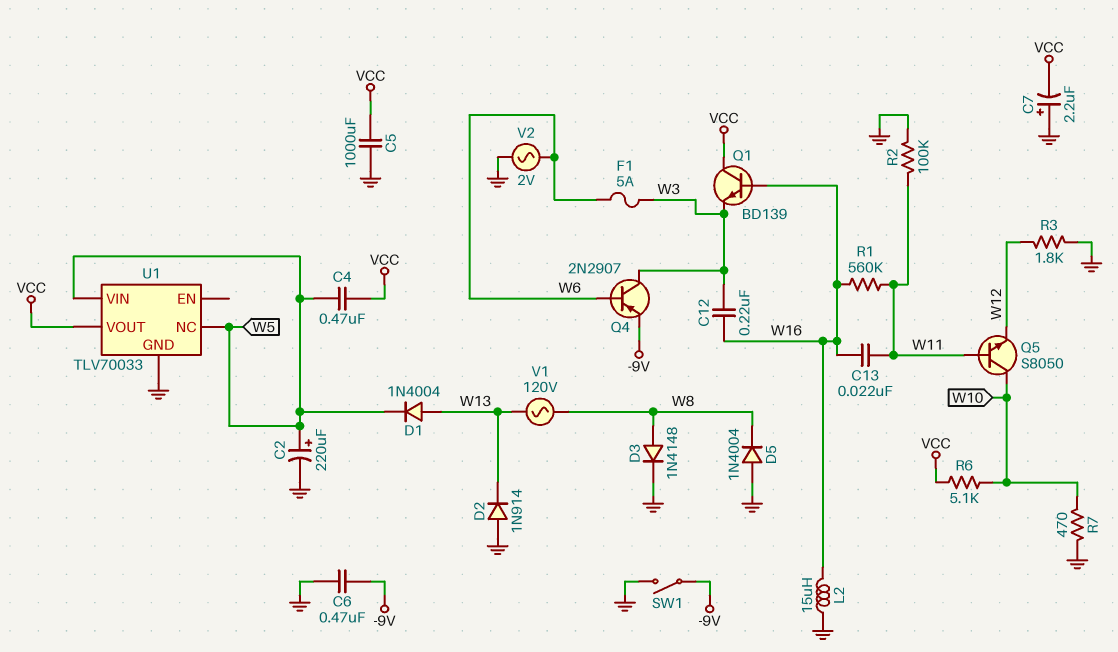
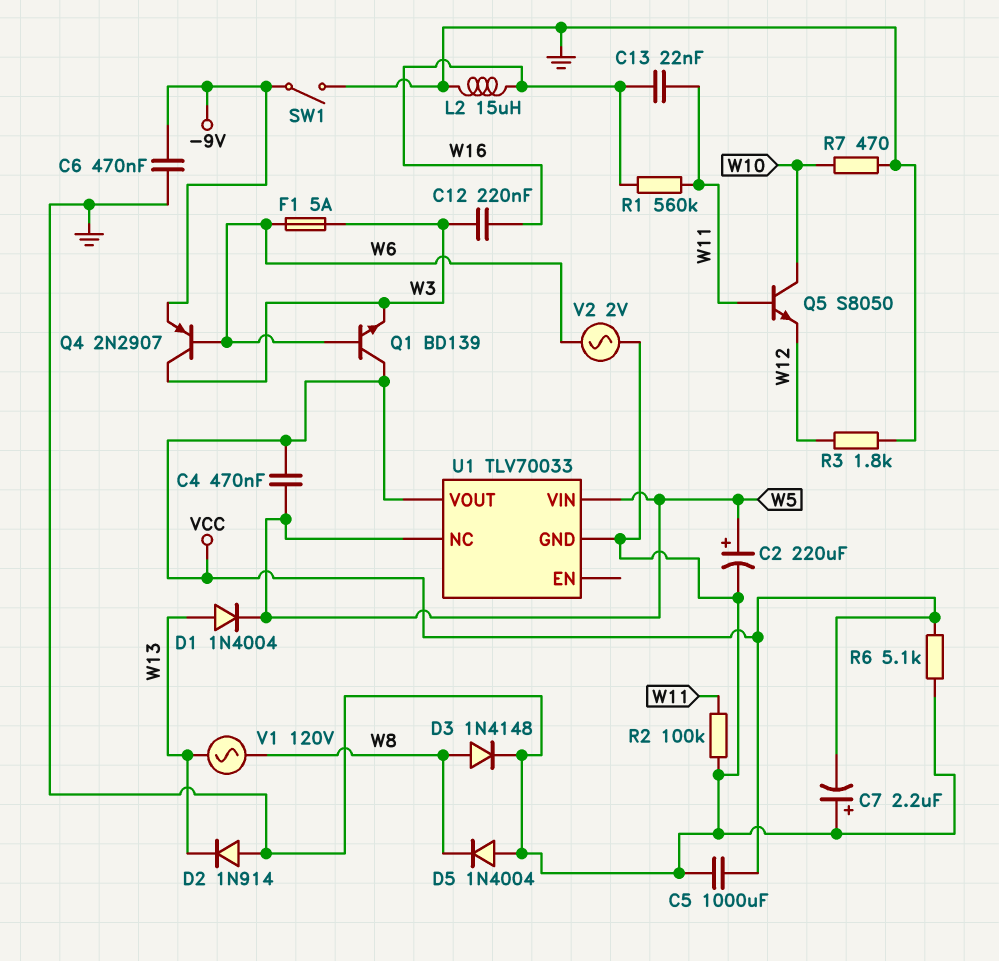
Q1: NPN BD139 (B W16, C VCC, E W3) -> NPN BD139 (B W6, C VCC, E W3)
R6: 5.1k (VCC, W10) -> 5.1k (GND, VCC)

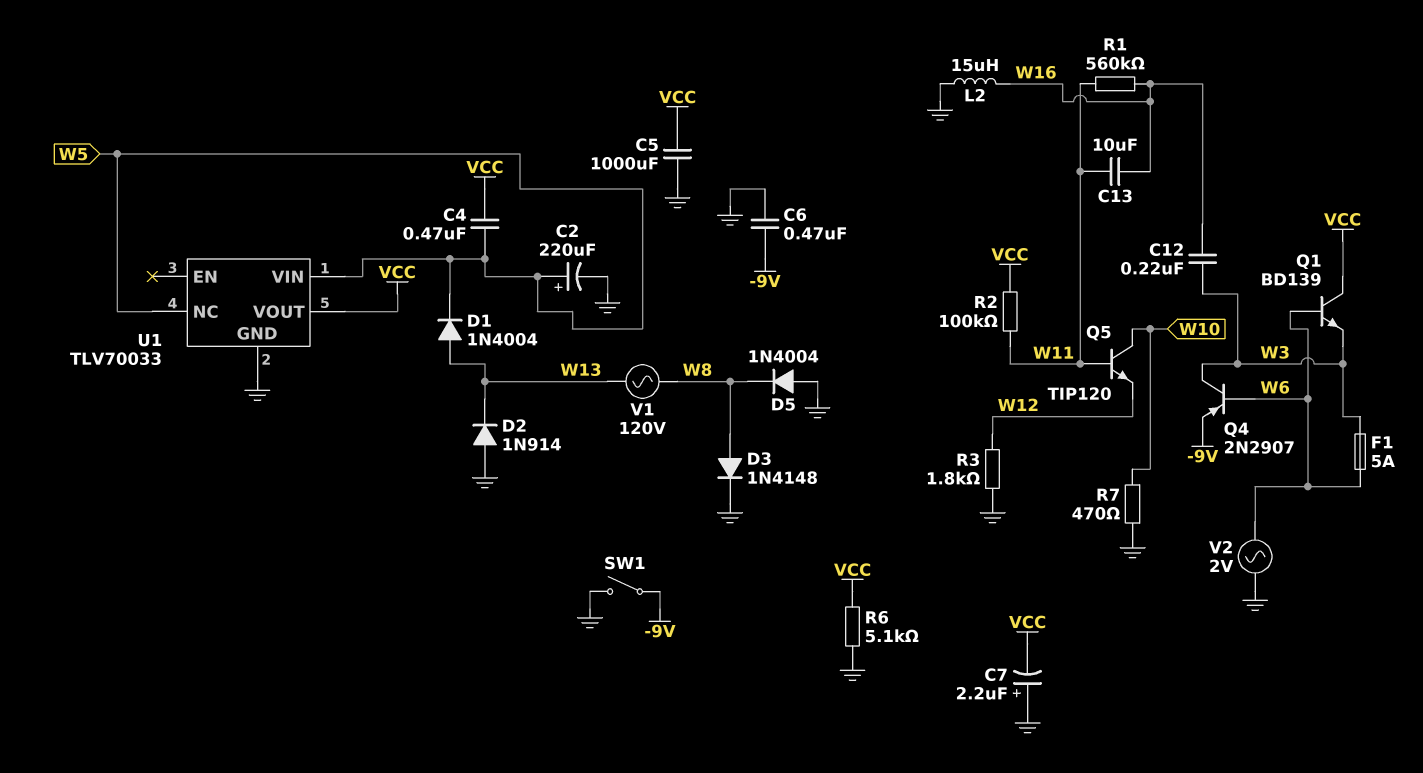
C13: 22nF (W11, W16) -> 10uF (W11, W16)
Q5: NPN S8050 (B W11, C W10, E W12) -> NPN TIP120 (B W11, C W10, E W12)
R2: 100k (GND, W11) -> 100k (VCC, W11)

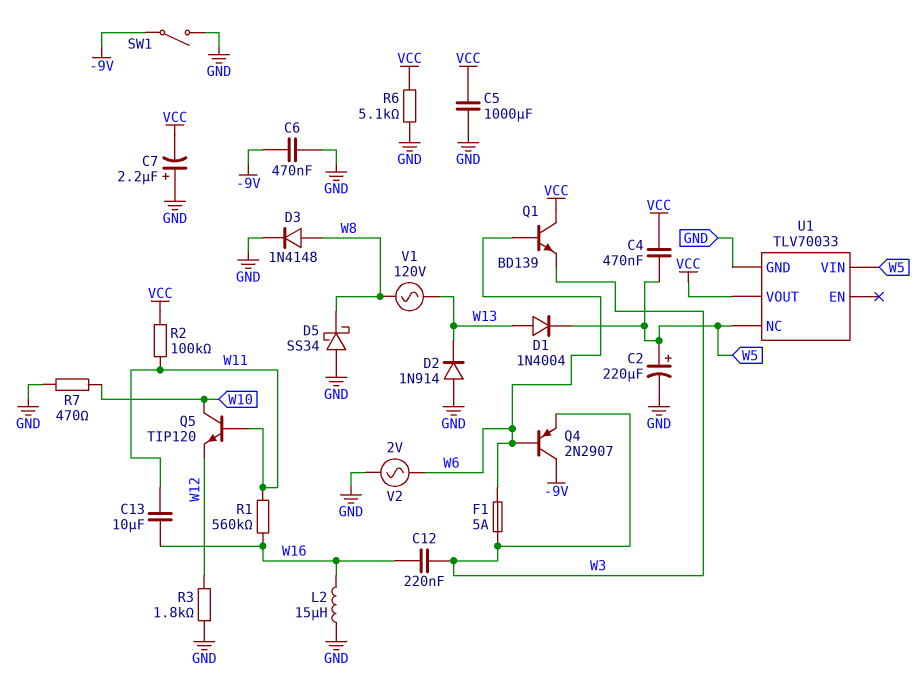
D5: diode 1N4004 (A GND, K W8) -> schottky SS34 (A GND, K W8)
Q4: PNP 2N2907 (B W6, C W3, E -9V) -> PNP 2N2907 (B W6, C -9V, E W3)

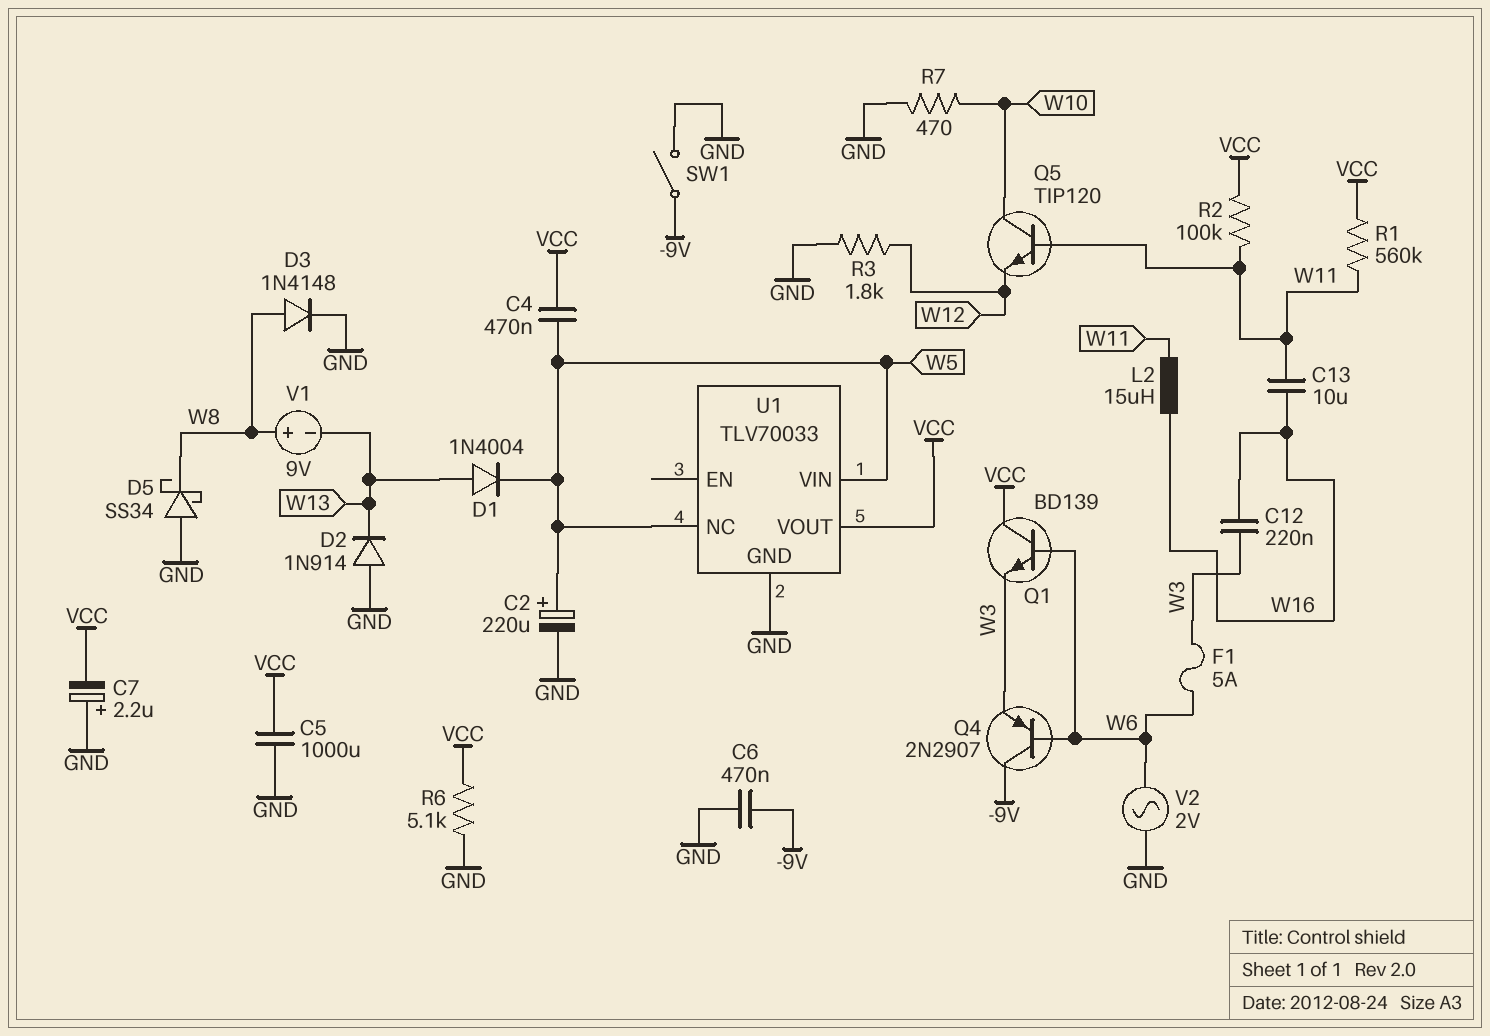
L2: 15uH (GND, W16) -> 15uH (W11, W16)
R1: 560k (W11, W16) -> 560k (VCC, W11)
V1: AC 120V (W8, W13) -> 9V (plus W8, minus W13)

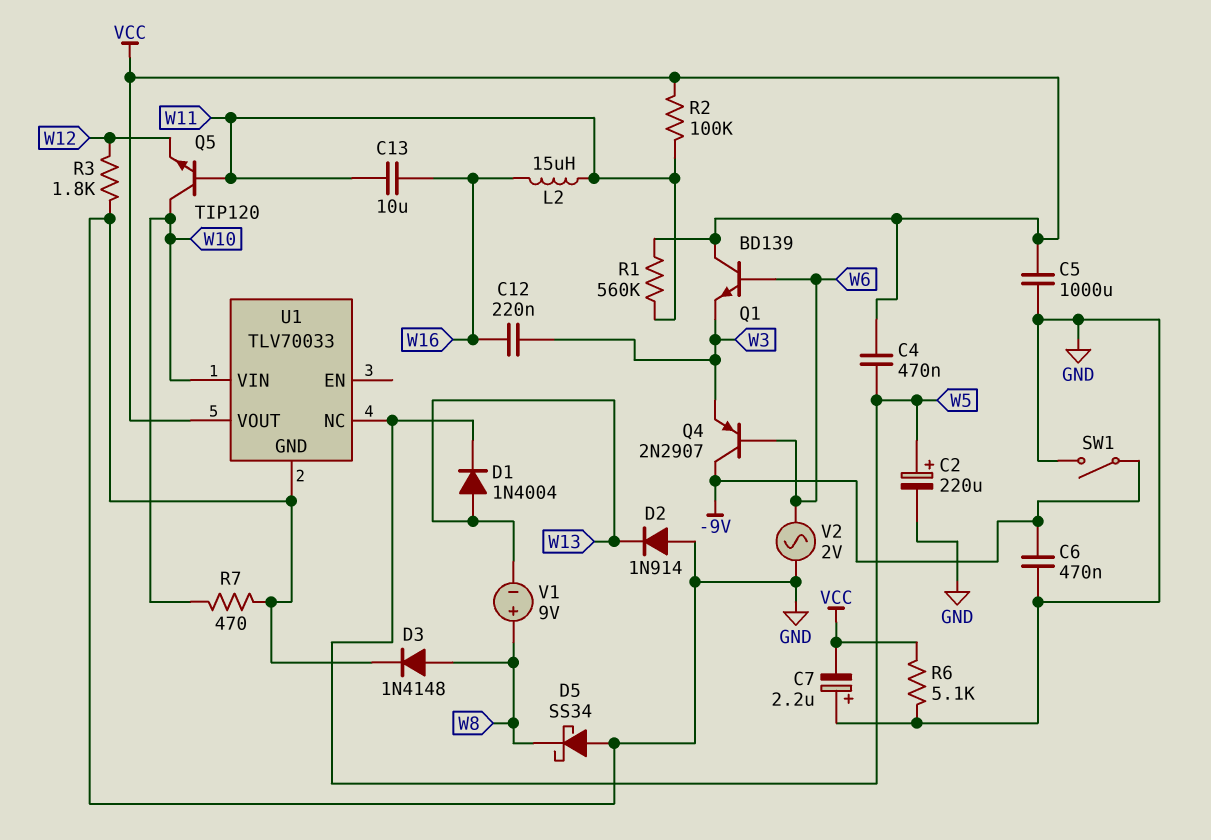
F1: 5A (W3, W6) -> none
U1 pin VIN: W5 -> W10

